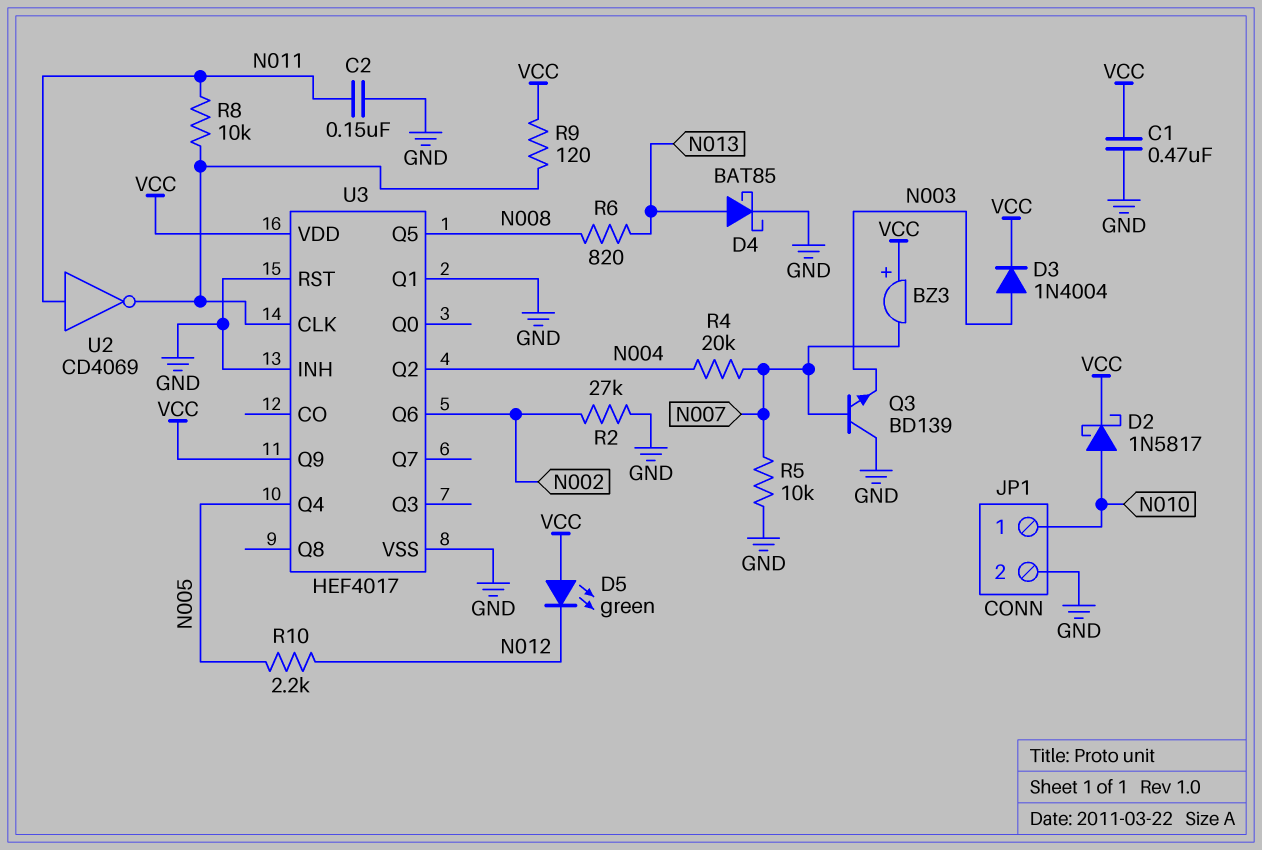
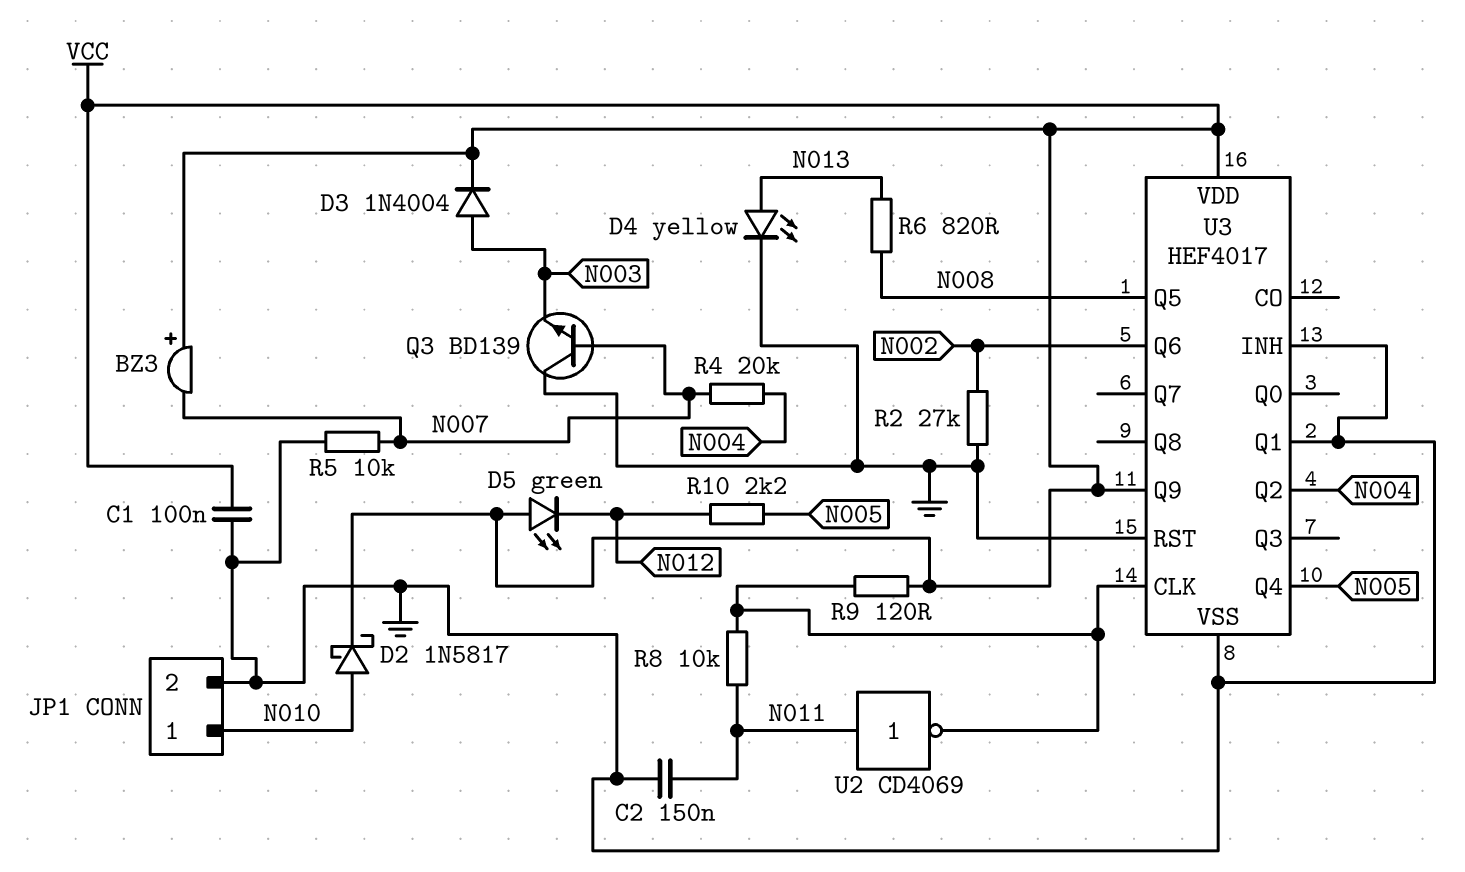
C1: 470nF (GND, VCC) -> 100nF (GND, VCC)
D4: schottky BAT85 (A N013, K GND) -> LED yellow (A N013, K GND)

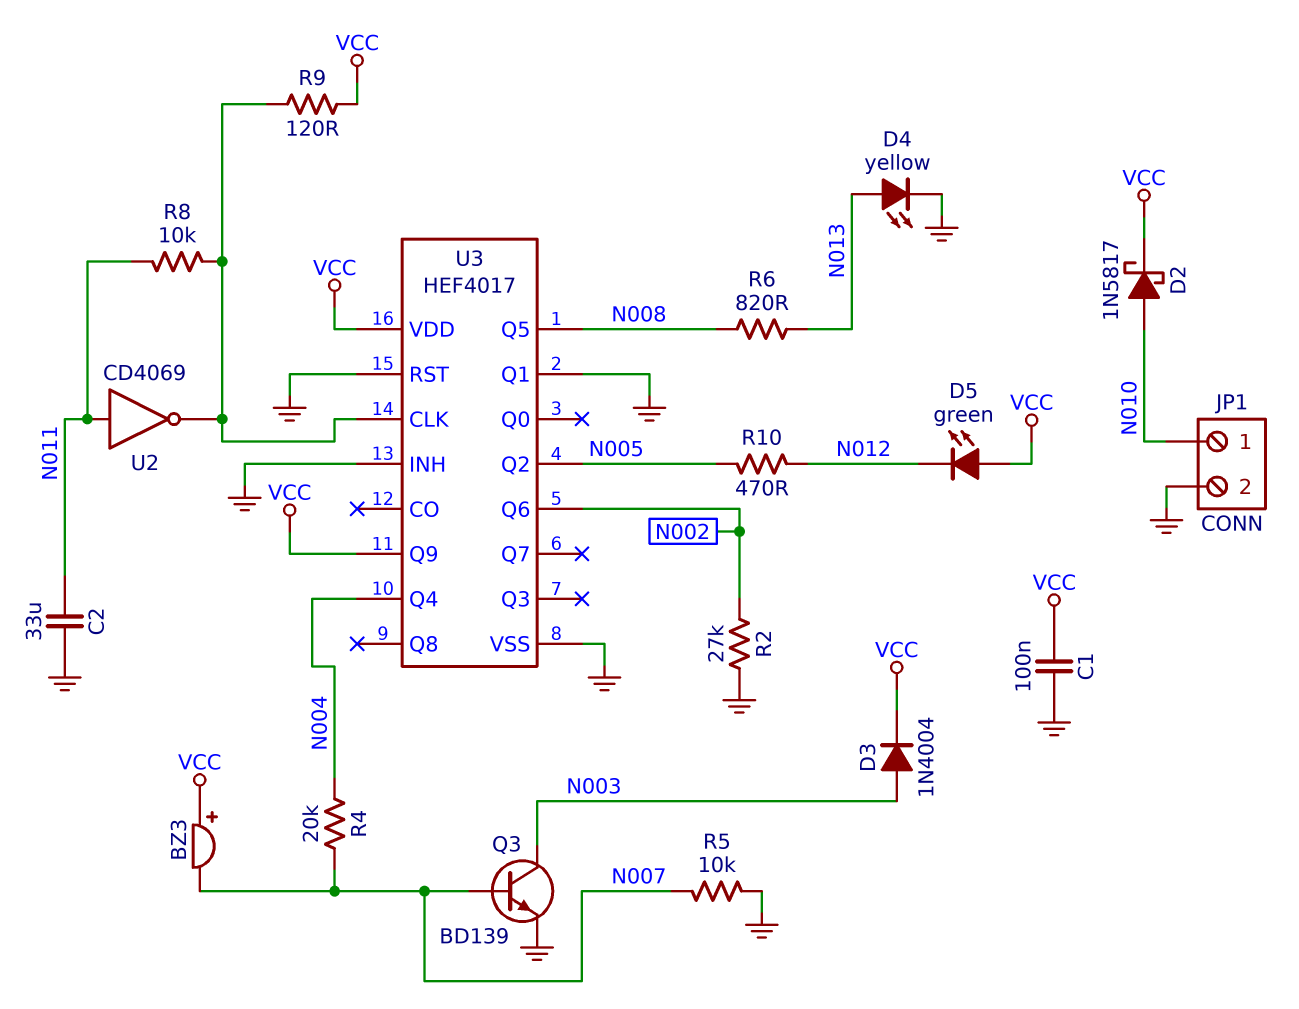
C2: 150nF (GND, N011) -> 33uF (GND, N011)
Q3: NPN BD139 (B N007, C GND, E N003) -> NPN BD139 (B N007, C N003, E GND)
R10: 2.2k (N005, N012) -> 470 (N005, N012)
U3 pin Q2: N004 -> N005
U3 pin Q4: N005 -> N004

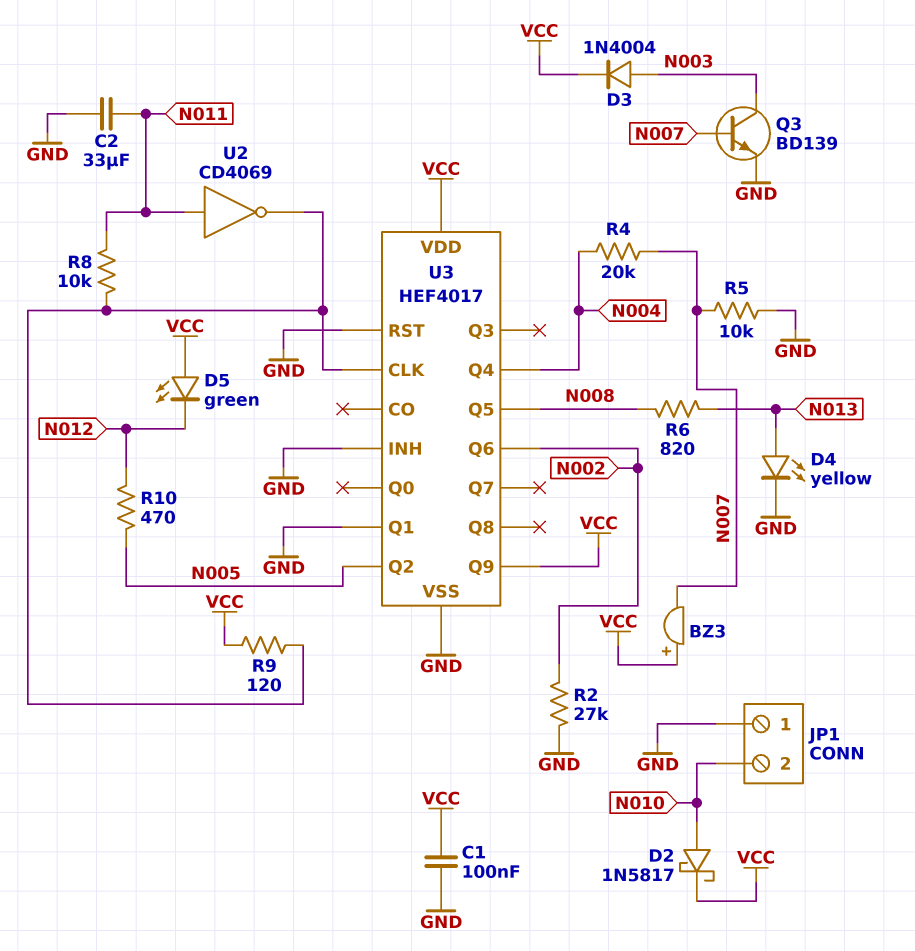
JP1 pin 1: N010 -> GND
JP1 pin 2: GND -> N010

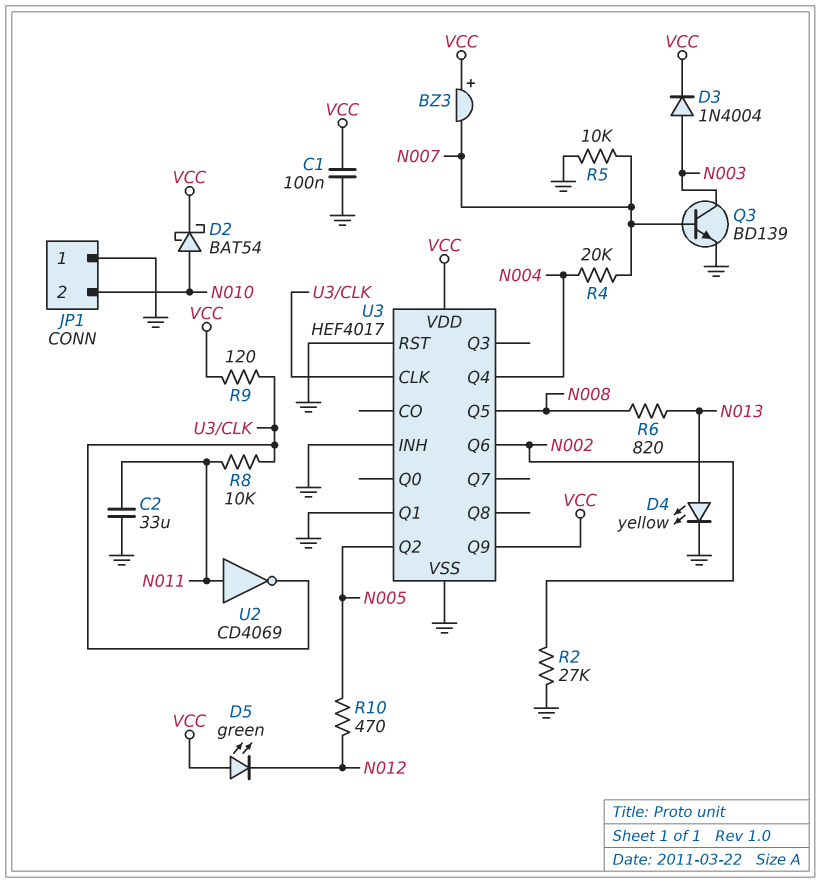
D2: schottky 1N5817 (A N010, K VCC) -> schottky BAT54 (A N010, K VCC)

